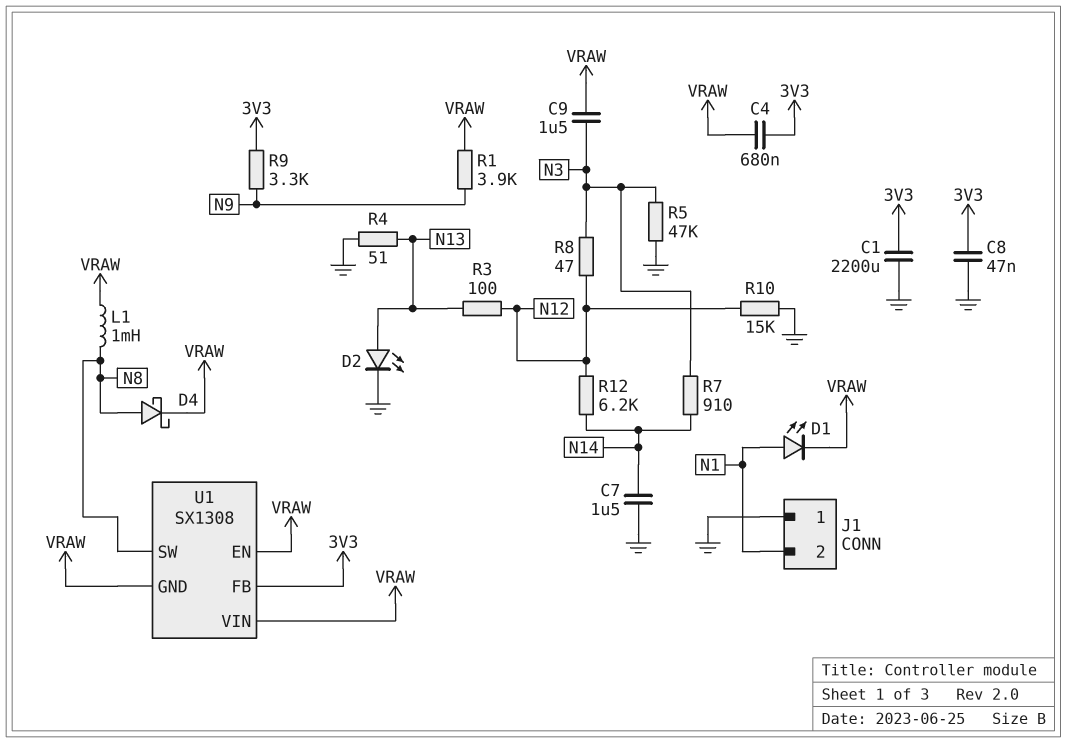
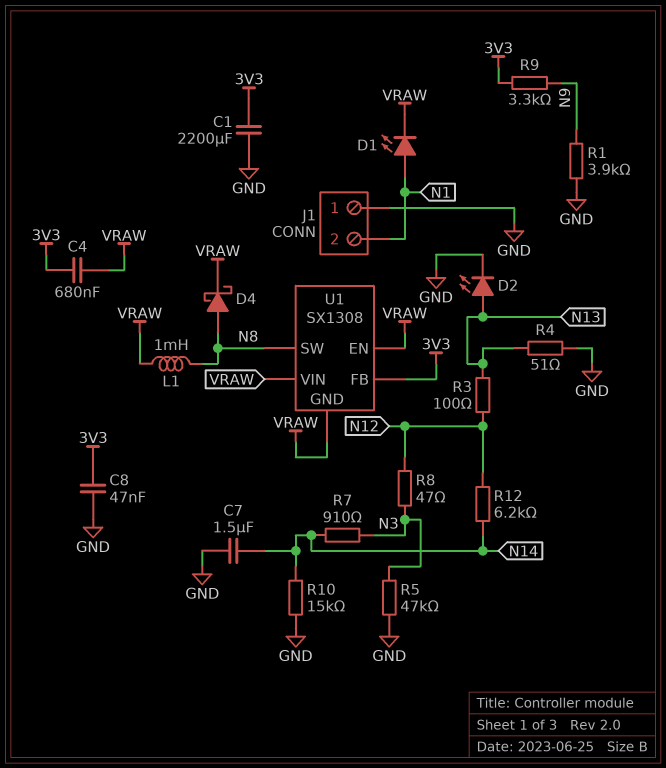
C9: 1.5uF (N3, VRAW) -> none
R1: 3.9k (N9, VRAW) -> 3.9k (GND, N9)
R10: 15k (GND, N12) -> 15k (GND, N14)

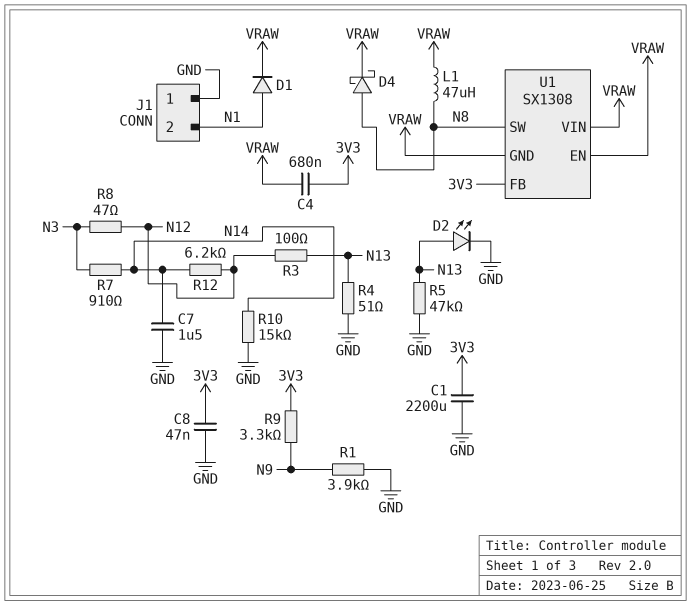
D1: LED (A N1, K VRAW) -> diode (A N1, K VRAW)
L1: 1mH (N8, VRAW) -> 47uH (N8, VRAW)
R5: 47k (GND, N3) -> 47k (GND, N13)

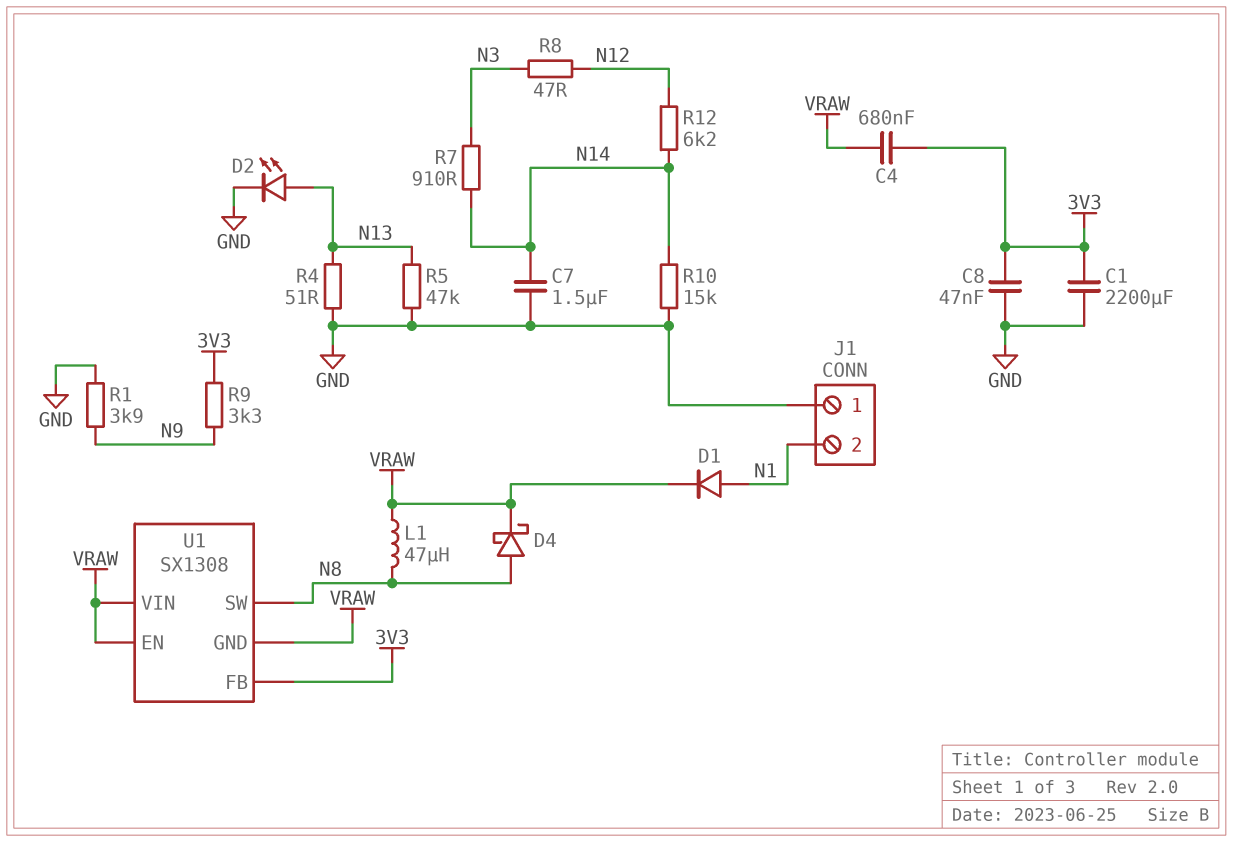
R3: 100 (N12, N13) -> none

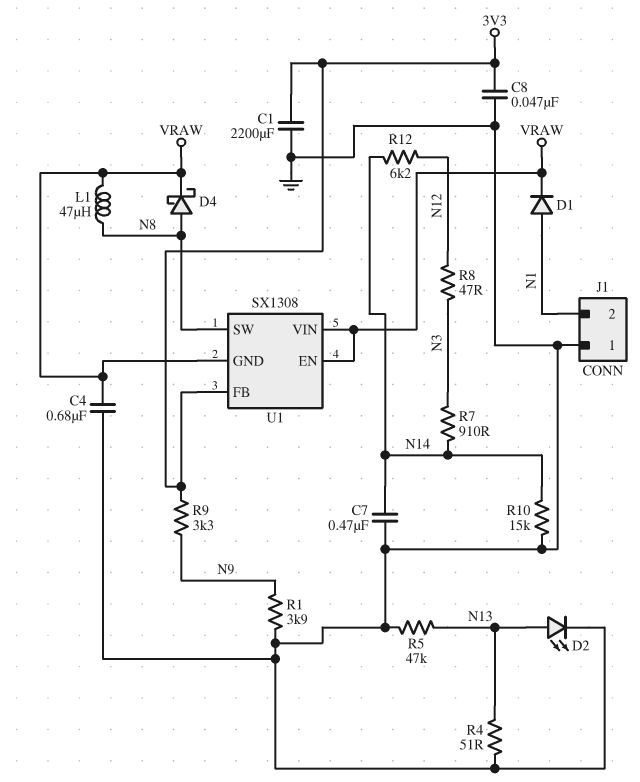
C4: 680nF (3V3, VRAW) -> 680nF (GND, VRAW)
C7: 1.5uF (GND, N14) -> 470nF (GND, N14)

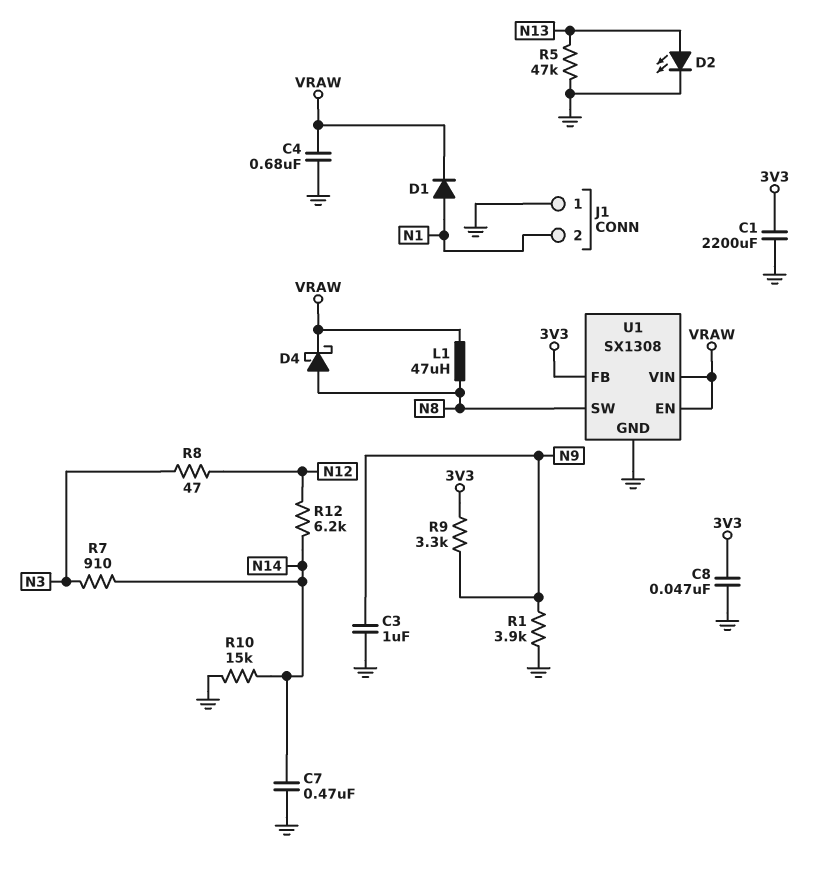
C3: none -> 1uF (GND, N9)
R4: 51 (GND, N13) -> none
U1 pin GND: VRAW -> GND

